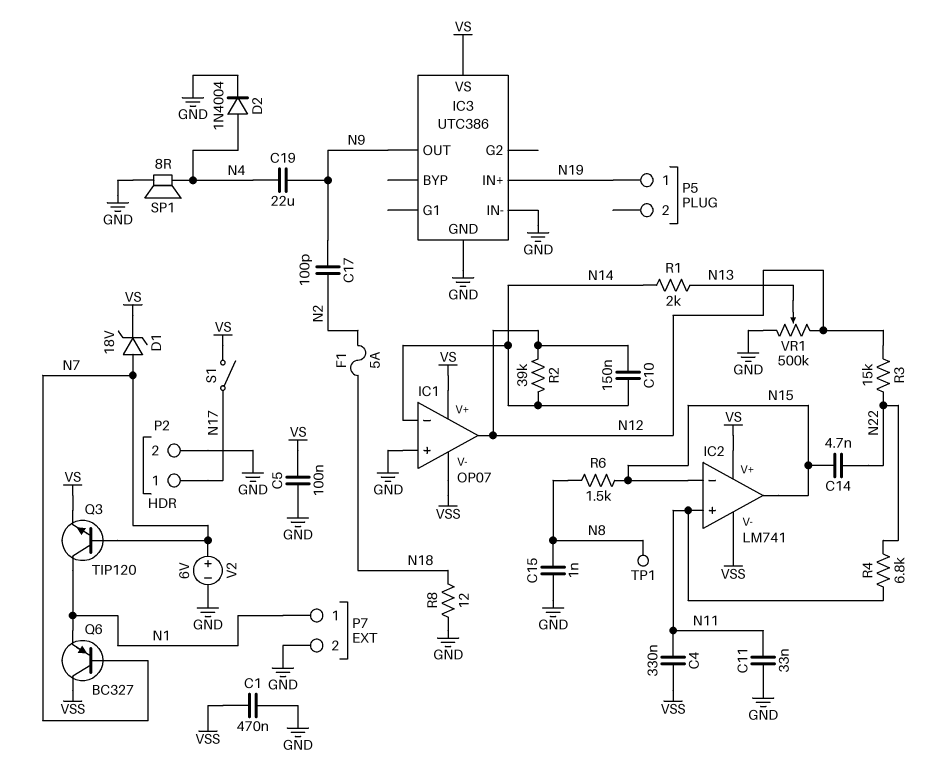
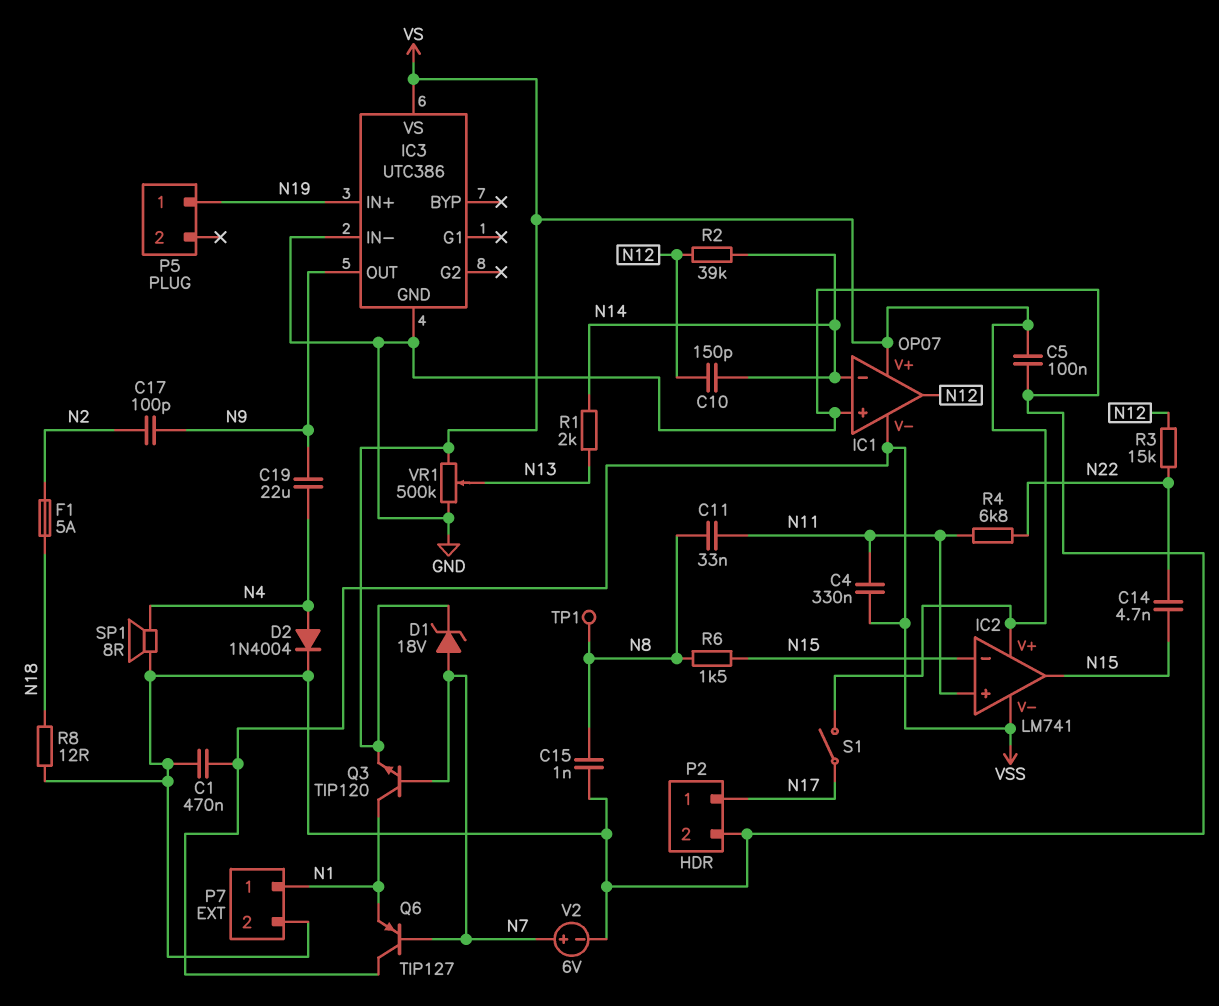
C10: 150nF (N12, N14) -> 150pF (N12, N14)
C11: 33nF (GND, N11) -> 33nF (N8, N11)
Q6: PNP BC327 (B N7, C VSS, E N1) -> PNP TIP127 (B N7, C VSS, E N1)
VR1: 500k (GND, N12, wiper N13) -> 500k (GND, VS, wiper N13)

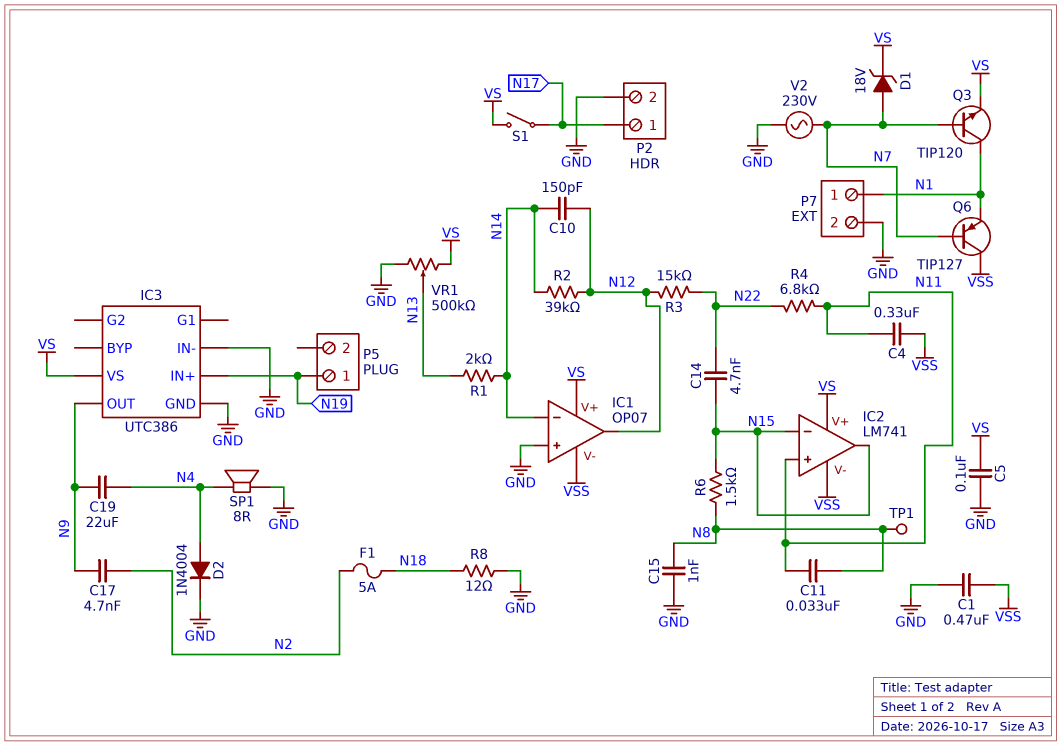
C17: 100pF (N2, N9) -> 4.7nF (N2, N9)
V2: 6V (plus N7, minus GND) -> AC 230V (GND, N7)

